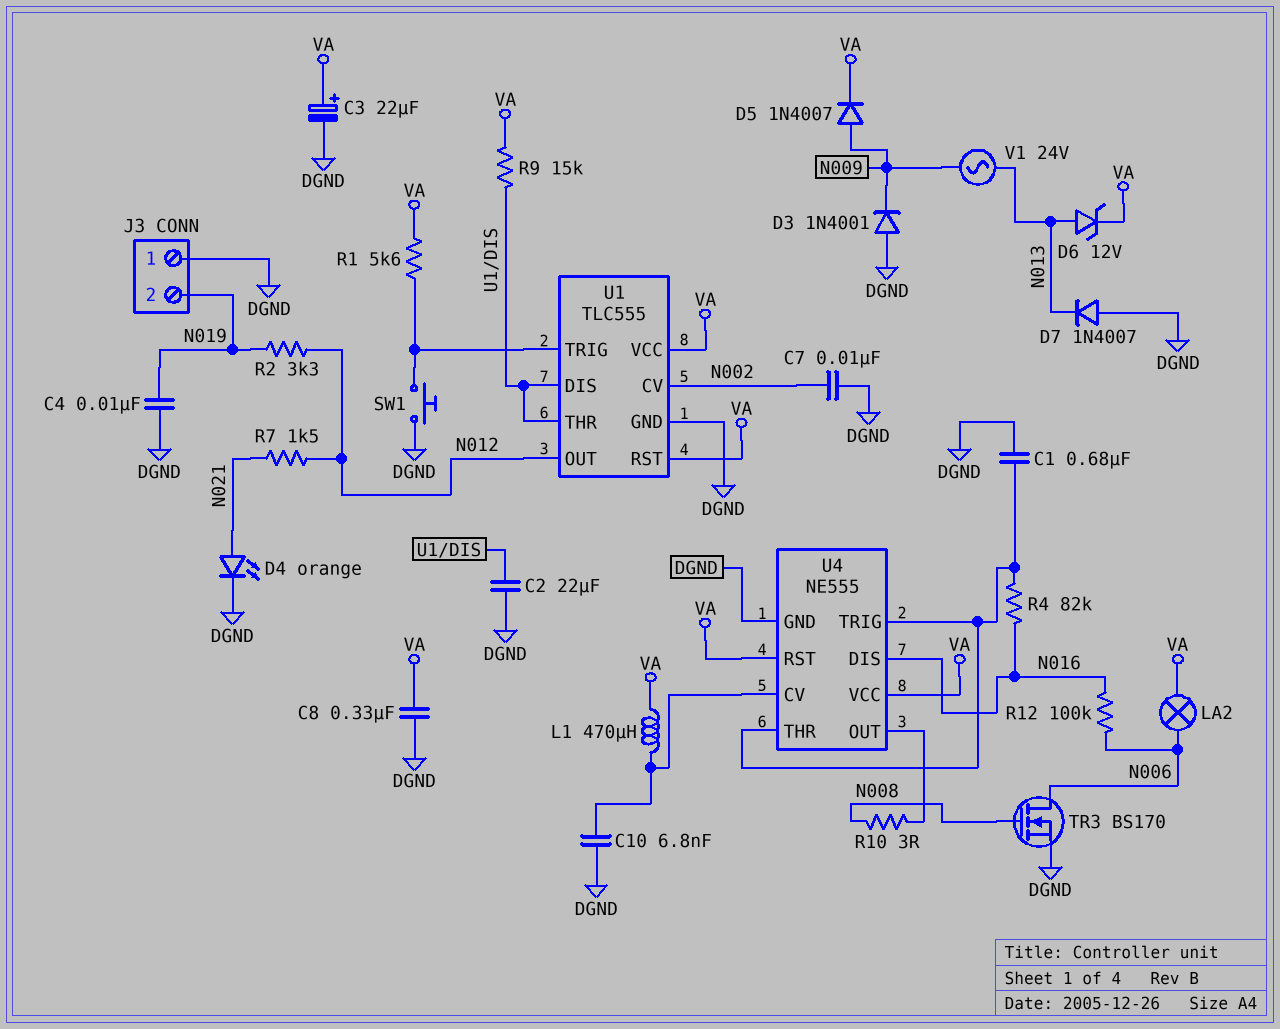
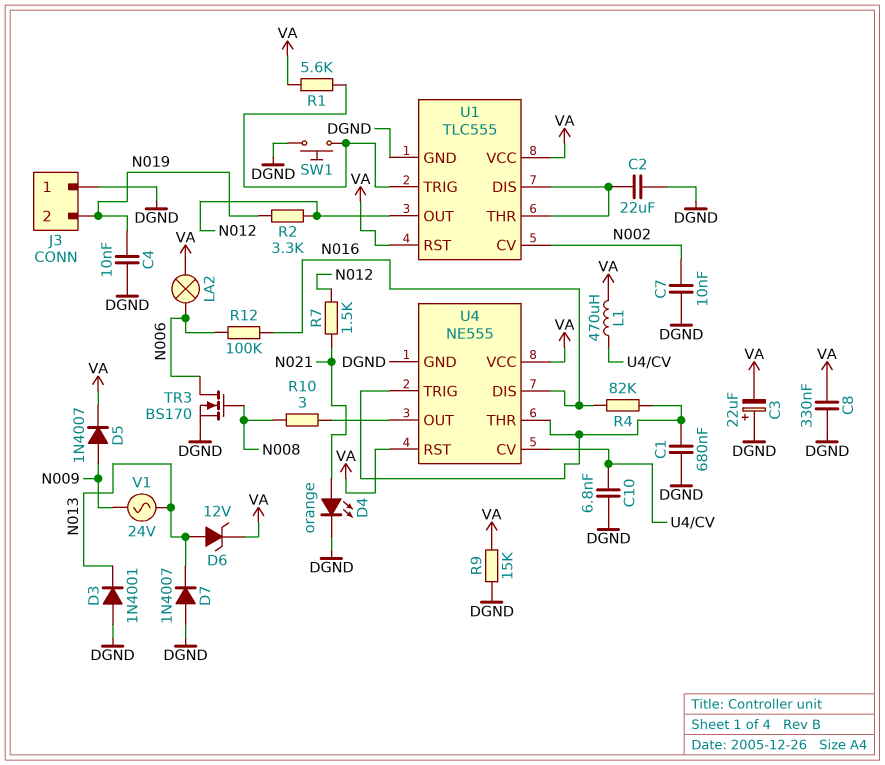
C3: 22uF (plus VA, minus DGND) -> 22uF (plus DGND, minus VA)
D3: diode 1N4001 (A DGND, K N009) -> diode 1N4001 (A DGND, K N013)
R9: 15k (U1/DIS, VA) -> 15k (DGND, VA)

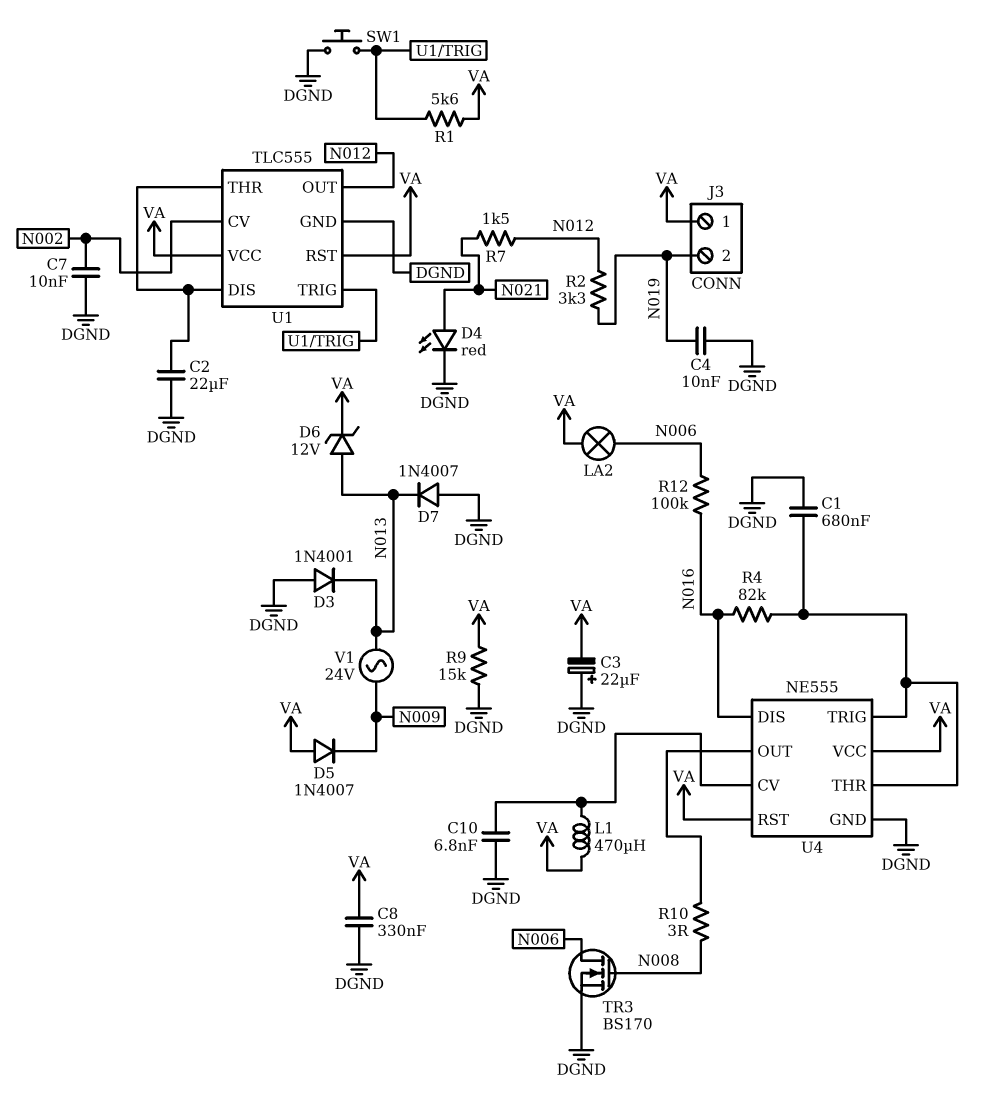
D4: LED orange (A N021, K DGND) -> LED red (A N021, K DGND)
D5: diode 1N4007 (A N009, K VA) -> diode 1N4007 (A VA, K N009)
J3 pin 1: DGND -> VA

